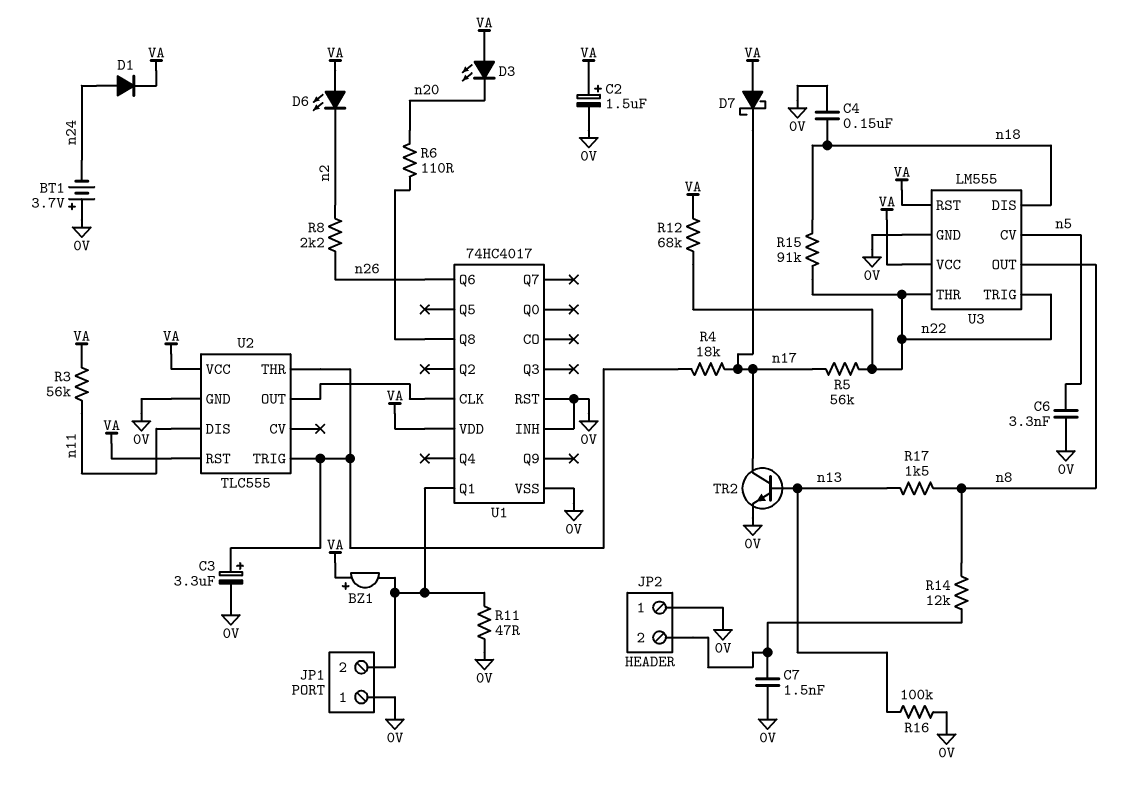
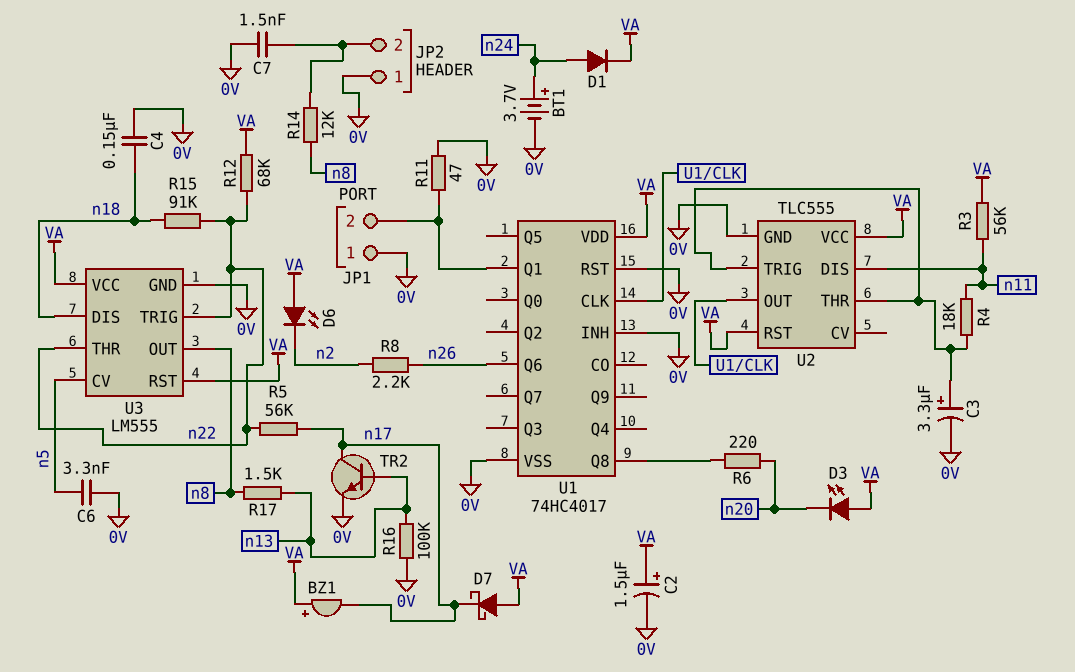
BT1: 3.7V (plus 0V, minus n24) -> 3.7V (plus n24, minus 0V)
BZ1: buzzer (plus VA, minus JP1/2) -> buzzer (plus VA, minus n17)
R4: 18k (U2/THR, n17) -> 18k (U2/THR, n11)
R6: 110 (U1/Q8, n20) -> 220 (U1/Q8, n20)

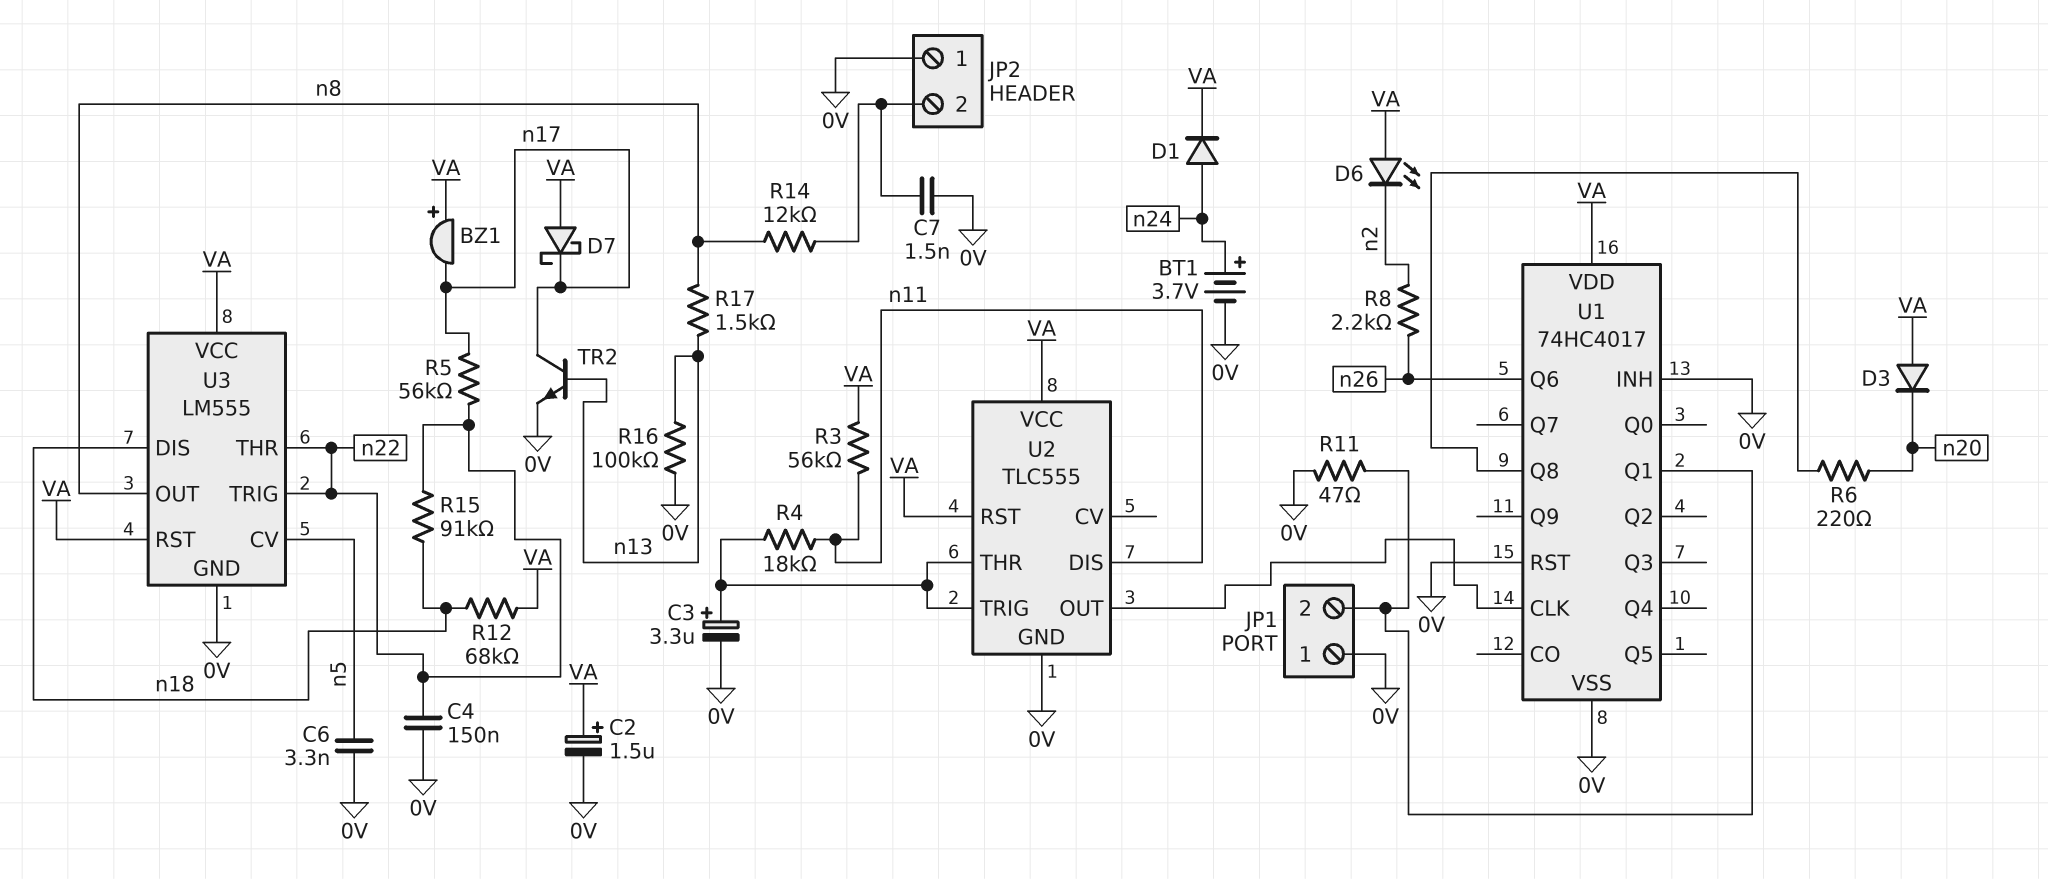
C4: 150nF (0V, n18) -> 150nF (0V, n22)
D3: LED (A VA, K n20) -> diode (A VA, K n20)
R12: 68k (VA, n22) -> 68k (VA, n18)

